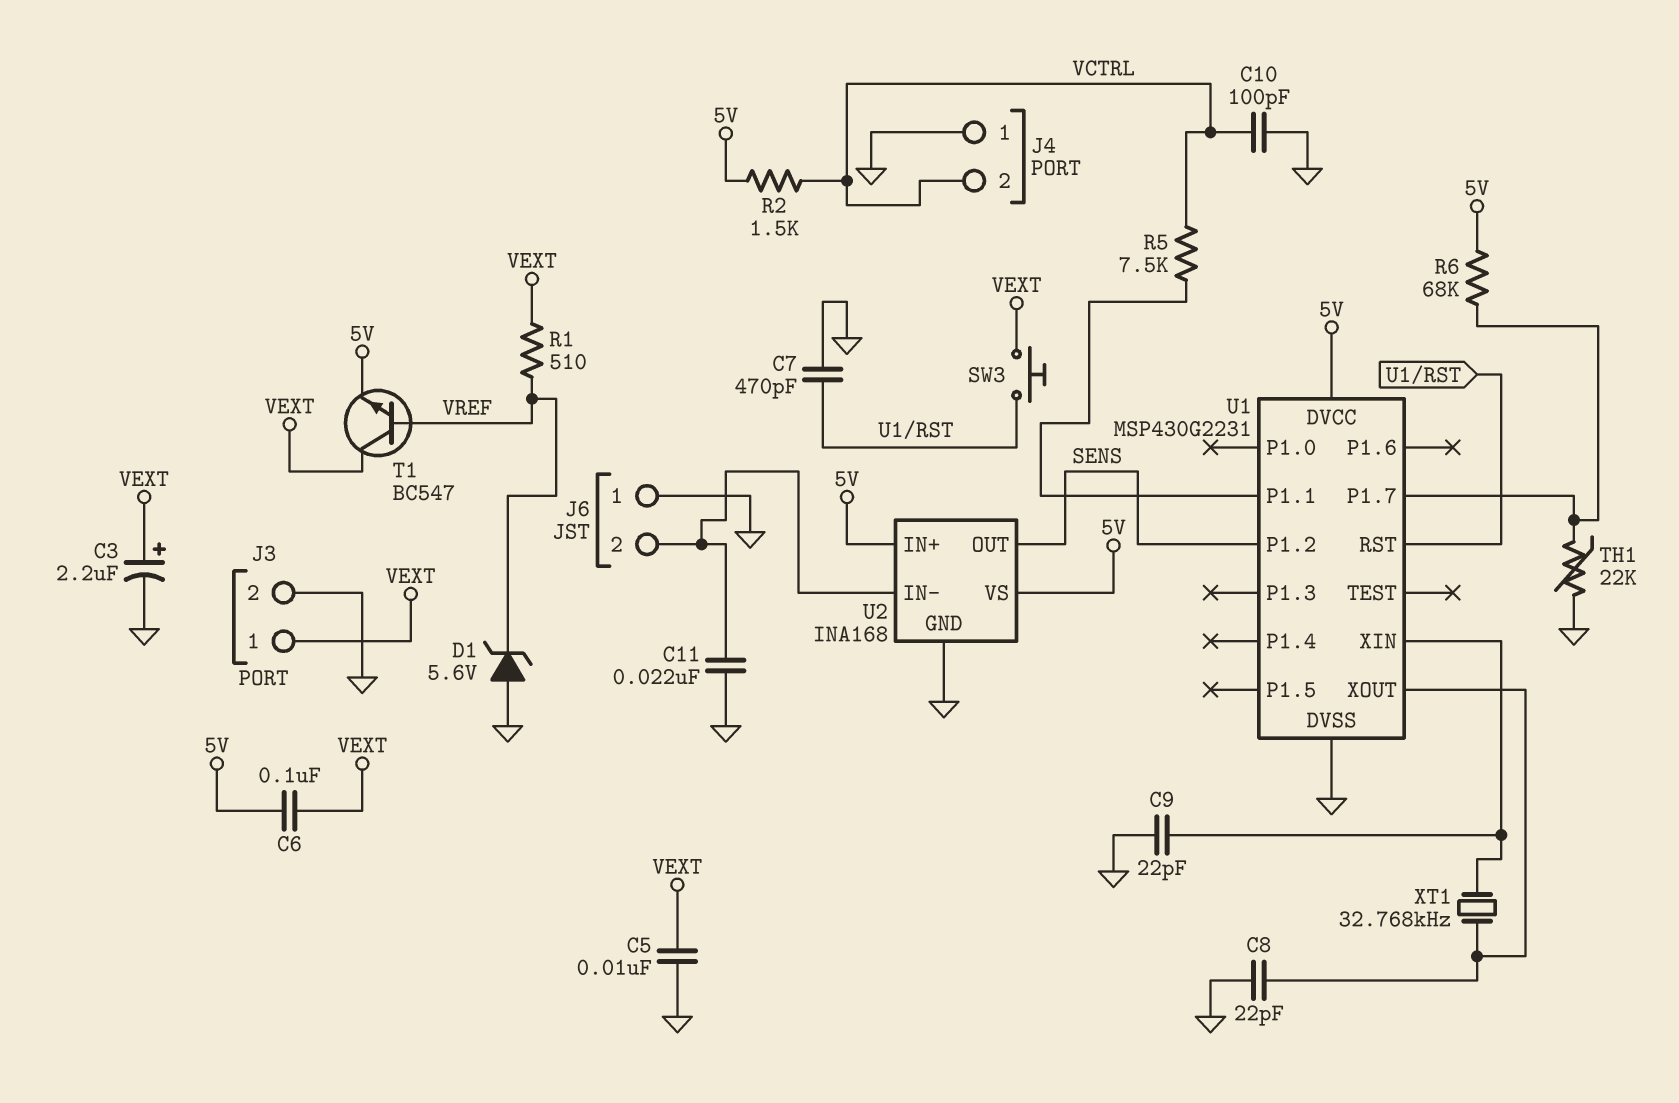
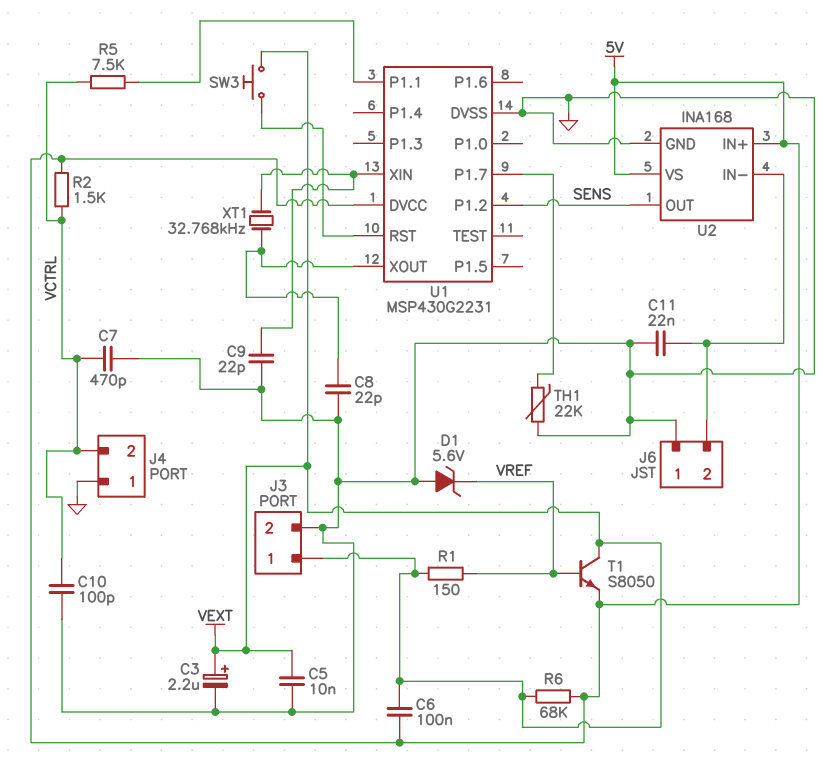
C7: 470pF (GND, U1/RST) -> 470pF (GND, VCTRL)
R1: 510 (VEXT, VREF) -> 150 (VEXT, VREF)
R6: 68k (5V, U1/P1.7) -> 68k (5V, VEXT)
T1: NPN BC547 (B VREF, C VEXT, E 5V) -> NPN S8050 (B VREF, C VEXT, E 5V)

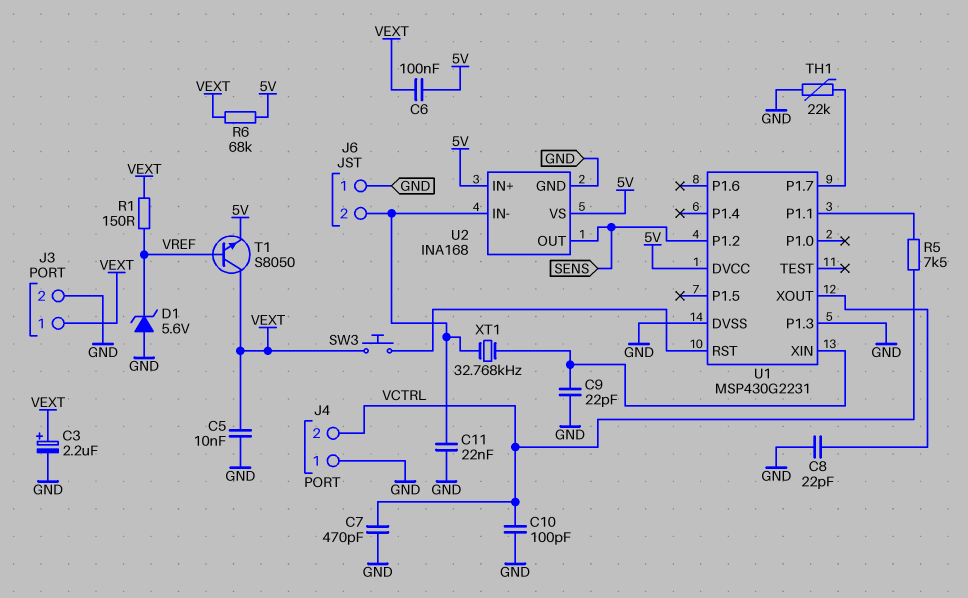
R2: 1.5k (5V, VCTRL) -> none
U1 pin P1.3: none -> GND
XT1: 32.768kHz (U1/XIN, U1/XOUT) -> 32.768kHz (J6/2, U1/XIN)

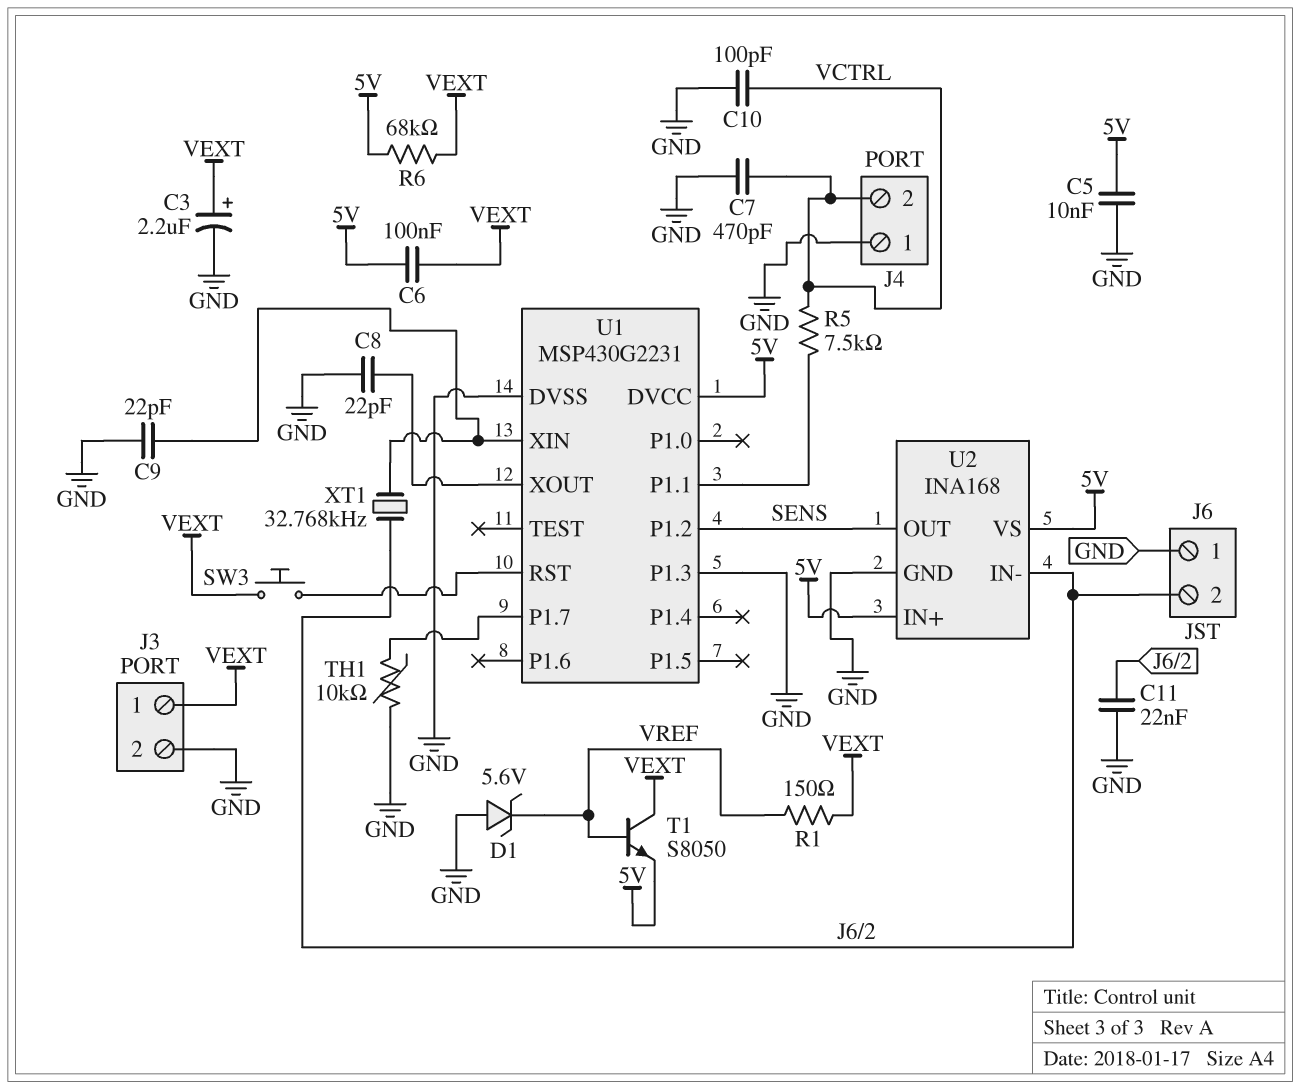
C5: 10nF (GND, VEXT) -> 10nF (5V, GND)
TH1: 22k (GND, U1/P1.7) -> 10k (GND, U1/P1.7)

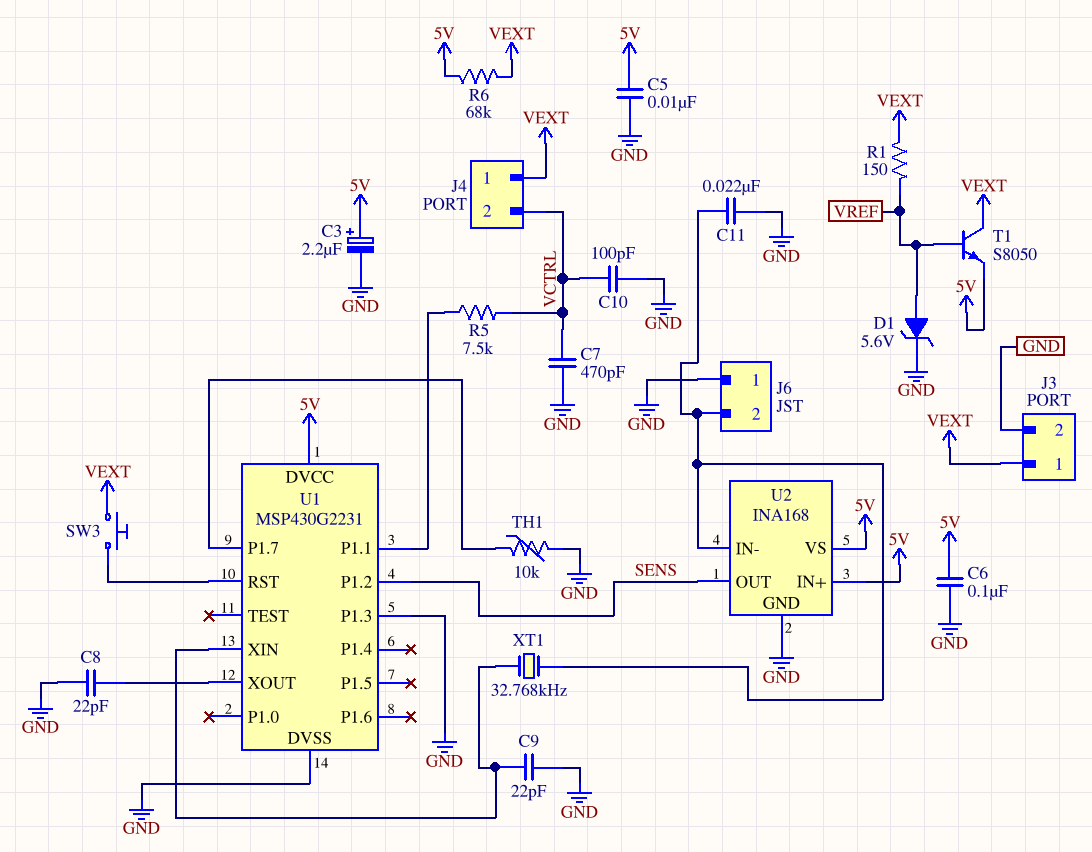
C3: 2.2uF (plus VEXT, minus GND) -> 2.2uF (plus 5V, minus GND)
C6: 100nF (5V, VEXT) -> 100nF (5V, GND)
D1: zener 5.6V (A GND, K VREF) -> zener 5.6V (A VREF, K GND)
J4 pin 1: GND -> VEXT

